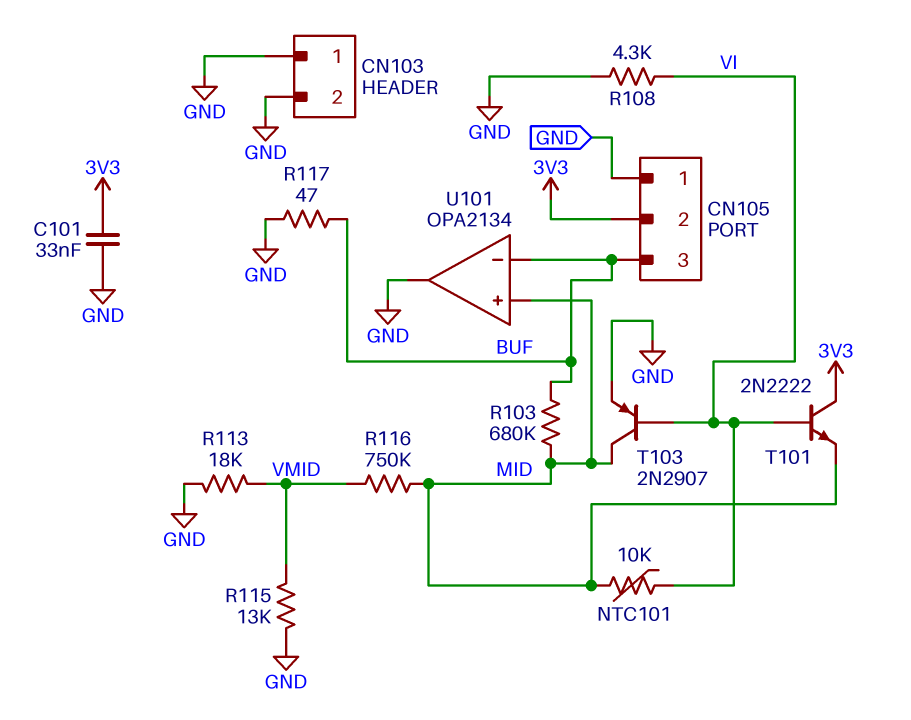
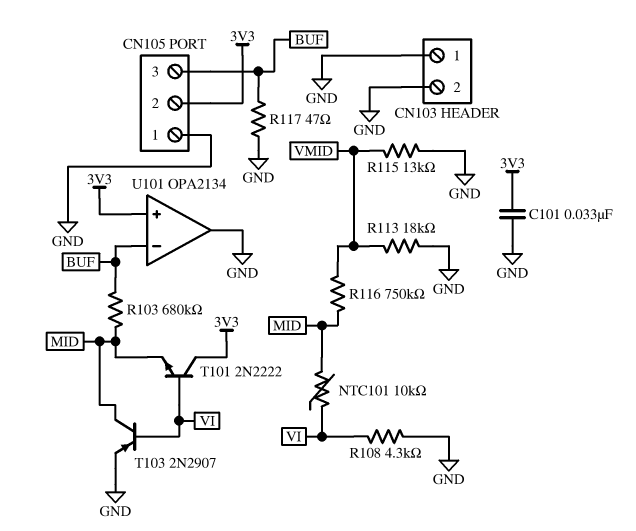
U101 pin in+: MID -> 3V3

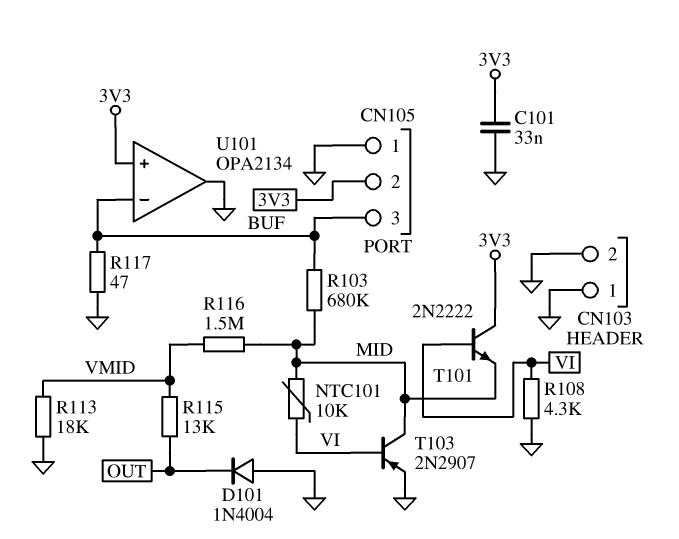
D101: none -> diode 1N4004 (A GND, K OUT)
R115: 13k (GND, VMID) -> 13k (OUT, VMID)
R116: 750k (MID, VMID) -> 1.5M (MID, VMID)

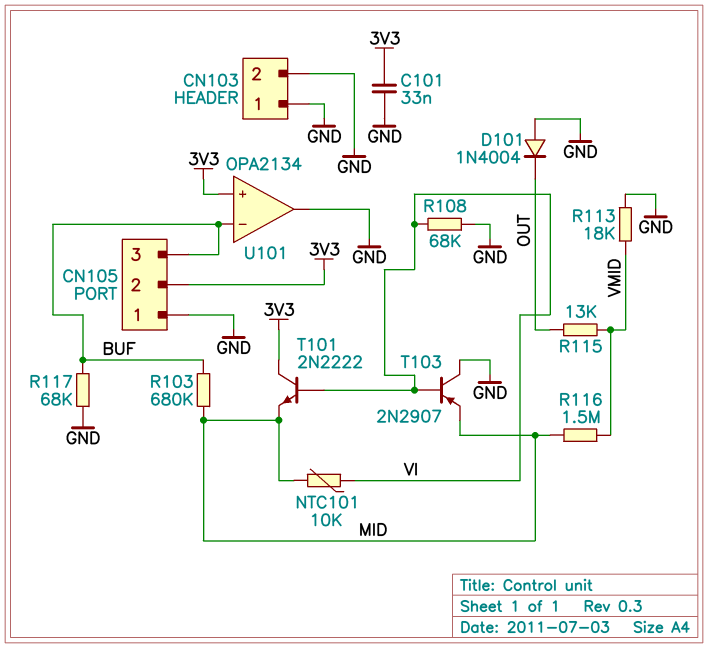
R108: 4.3k (GND, VI) -> 68k (GND, VI)
R117: 47 (BUF, GND) -> 68k (BUF, GND)
T103: PNP 2N2907 (B VI, C MID, E GND) -> PNP 2N2907 (B VI, C GND, E MID)

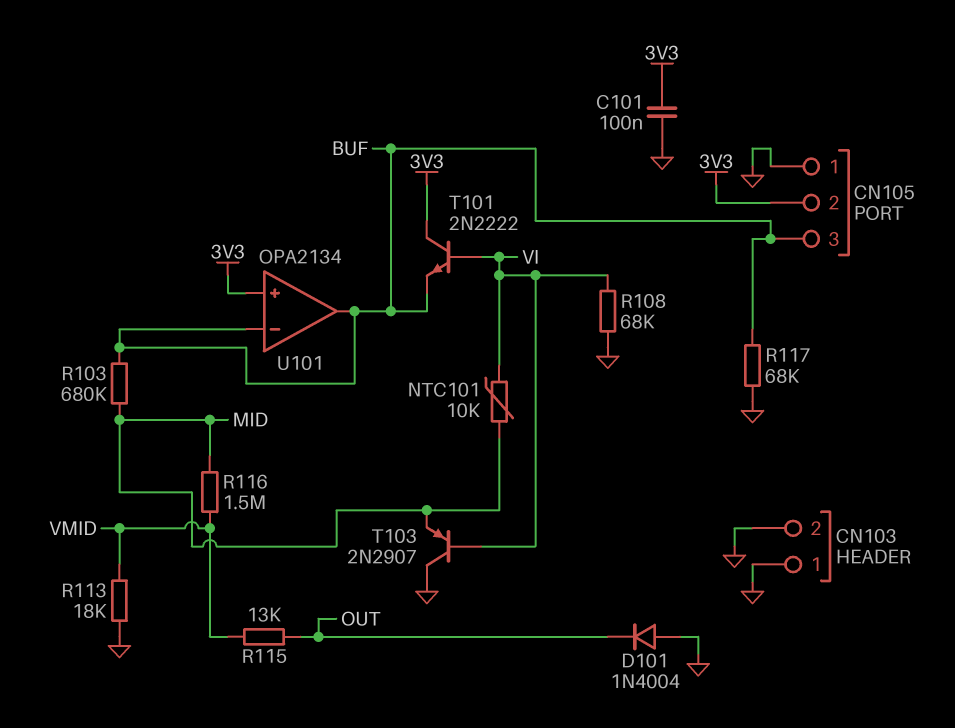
C101: 33nF (3V3, GND) -> 100nF (3V3, GND)
T101: NPN 2N2222 (B VI, C 3V3, E MID) -> NPN 2N2222 (B VI, C 3V3, E BUF)
U101 pin out: GND -> BUF

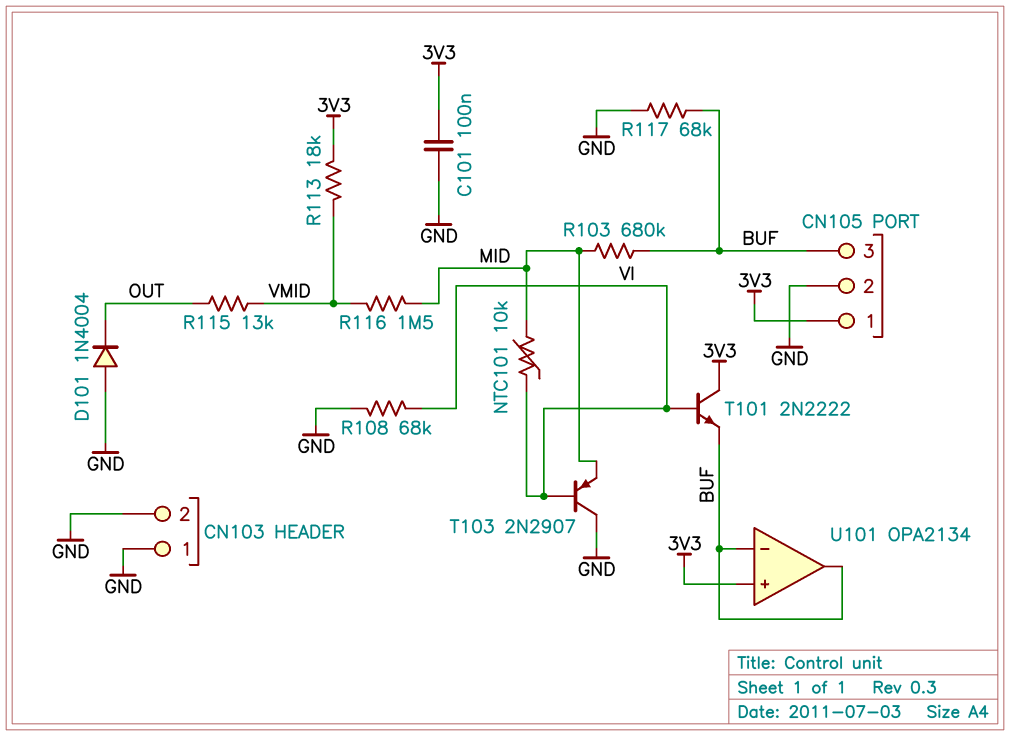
CN105 pin 1: GND -> 3V3
CN105 pin 2: 3V3 -> GND
R113: 18k (GND, VMID) -> 18k (3V3, VMID)

